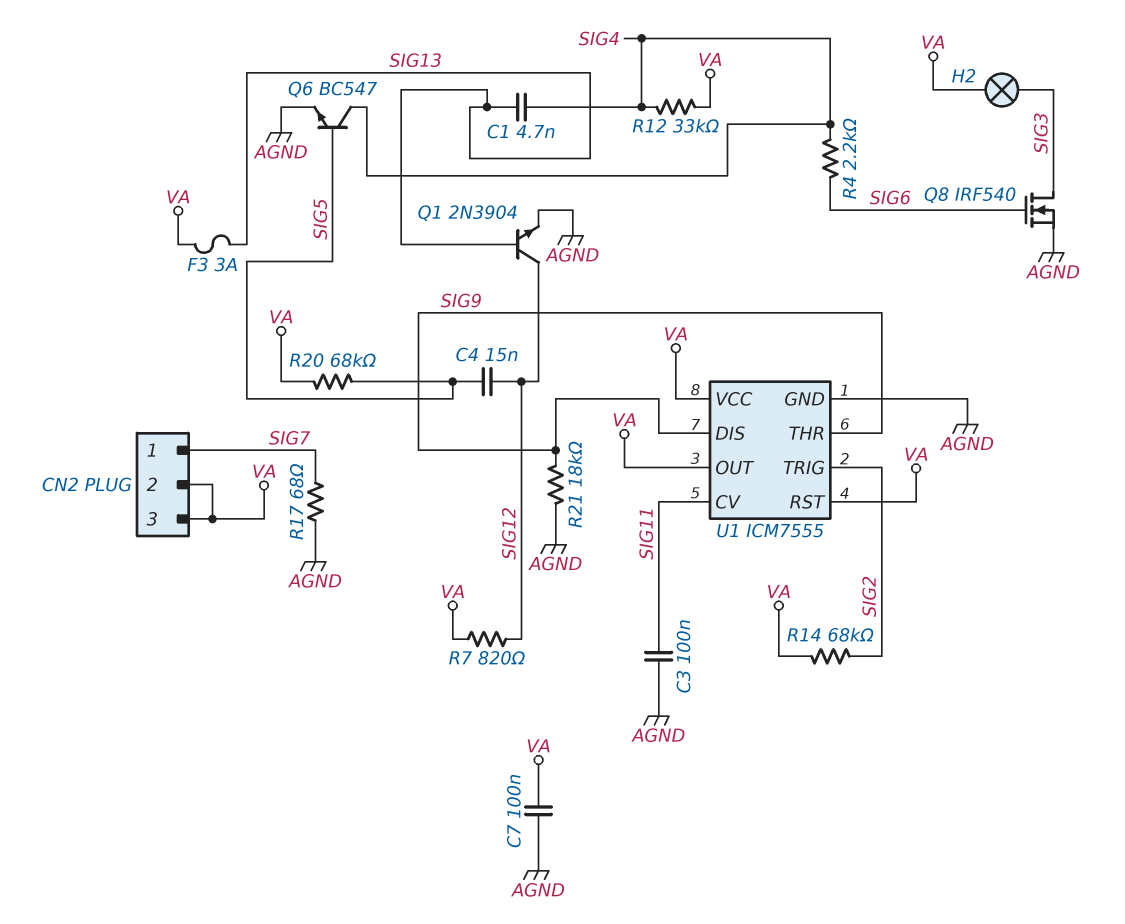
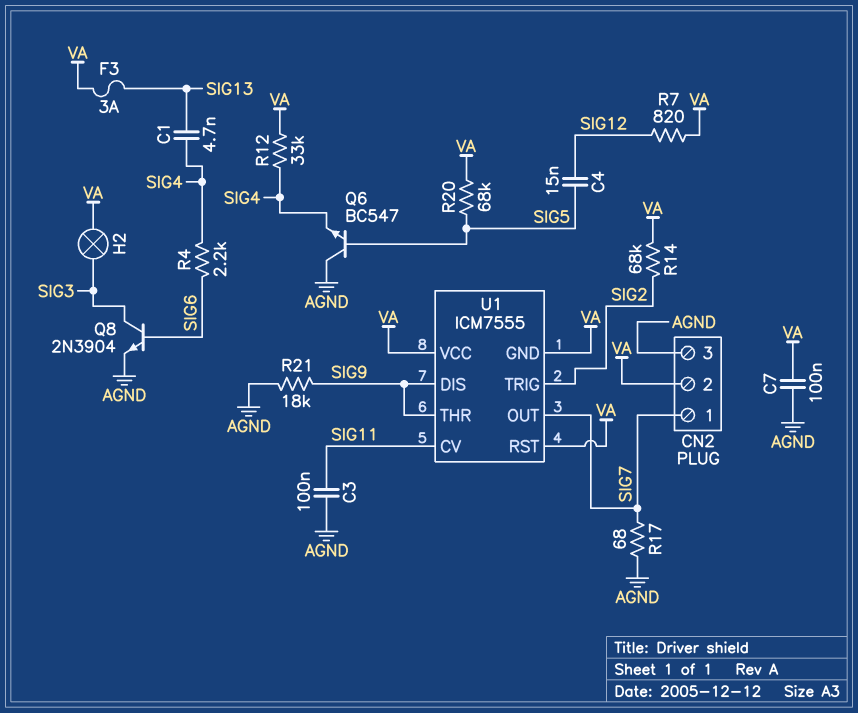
CN2 pin 3: VA -> AGND
Q1: NPN 2N3904 (B SIG13, C SIG12, E AGND) -> none
Q6: NPN BC547 (B SIG5, C SIG4, E AGND) -> NPN BC547 (B SIG5, C AGND, E SIG4)
Q8: NMOS IRF540 (G SIG6, D SIG3, S AGND) -> NPN 2N3904 (B SIG6, C SIG3, E AGND)
U1 pin GND: AGND -> VA
U1 pin OUT: VA -> SIG7

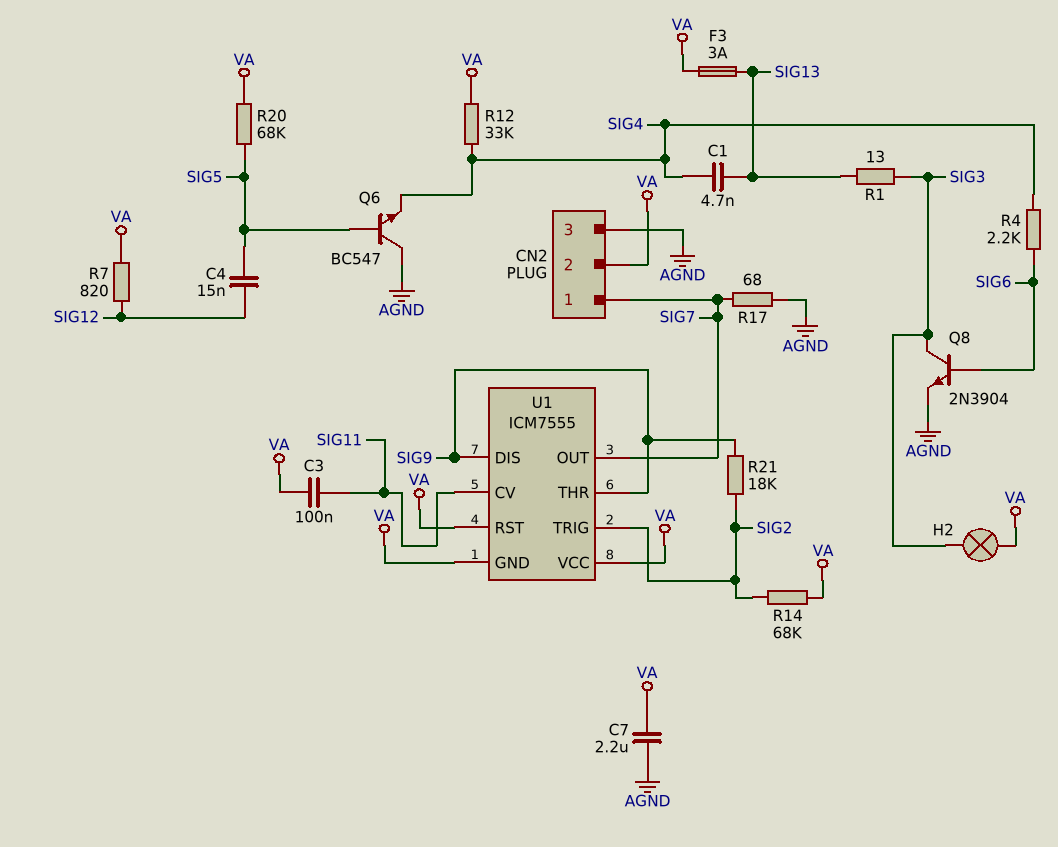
C3: 100nF (AGND, SIG11) -> 100nF (SIG11, VA)
C7: 100nF (AGND, VA) -> 2.2uF (AGND, VA)
R1: none -> 13 (SIG3, SIG13)
R21: 18k (AGND, SIG9) -> 18k (SIG2, SIG9)

